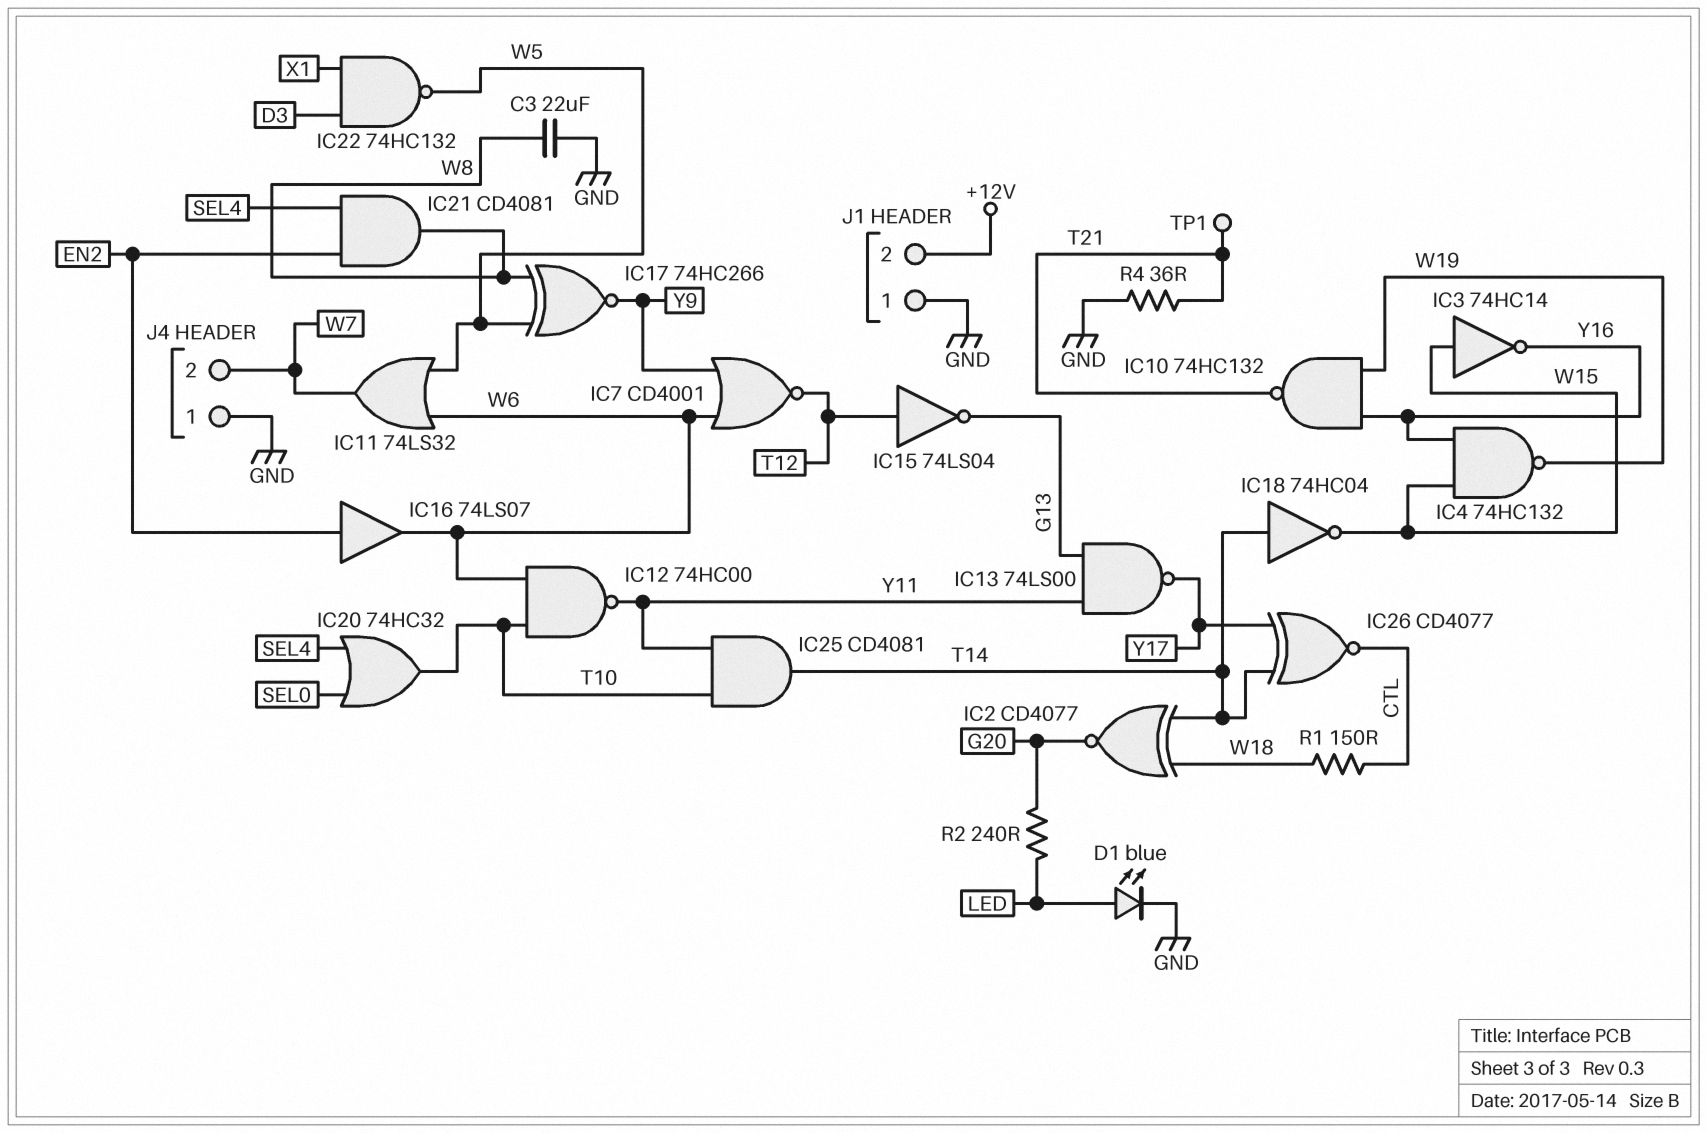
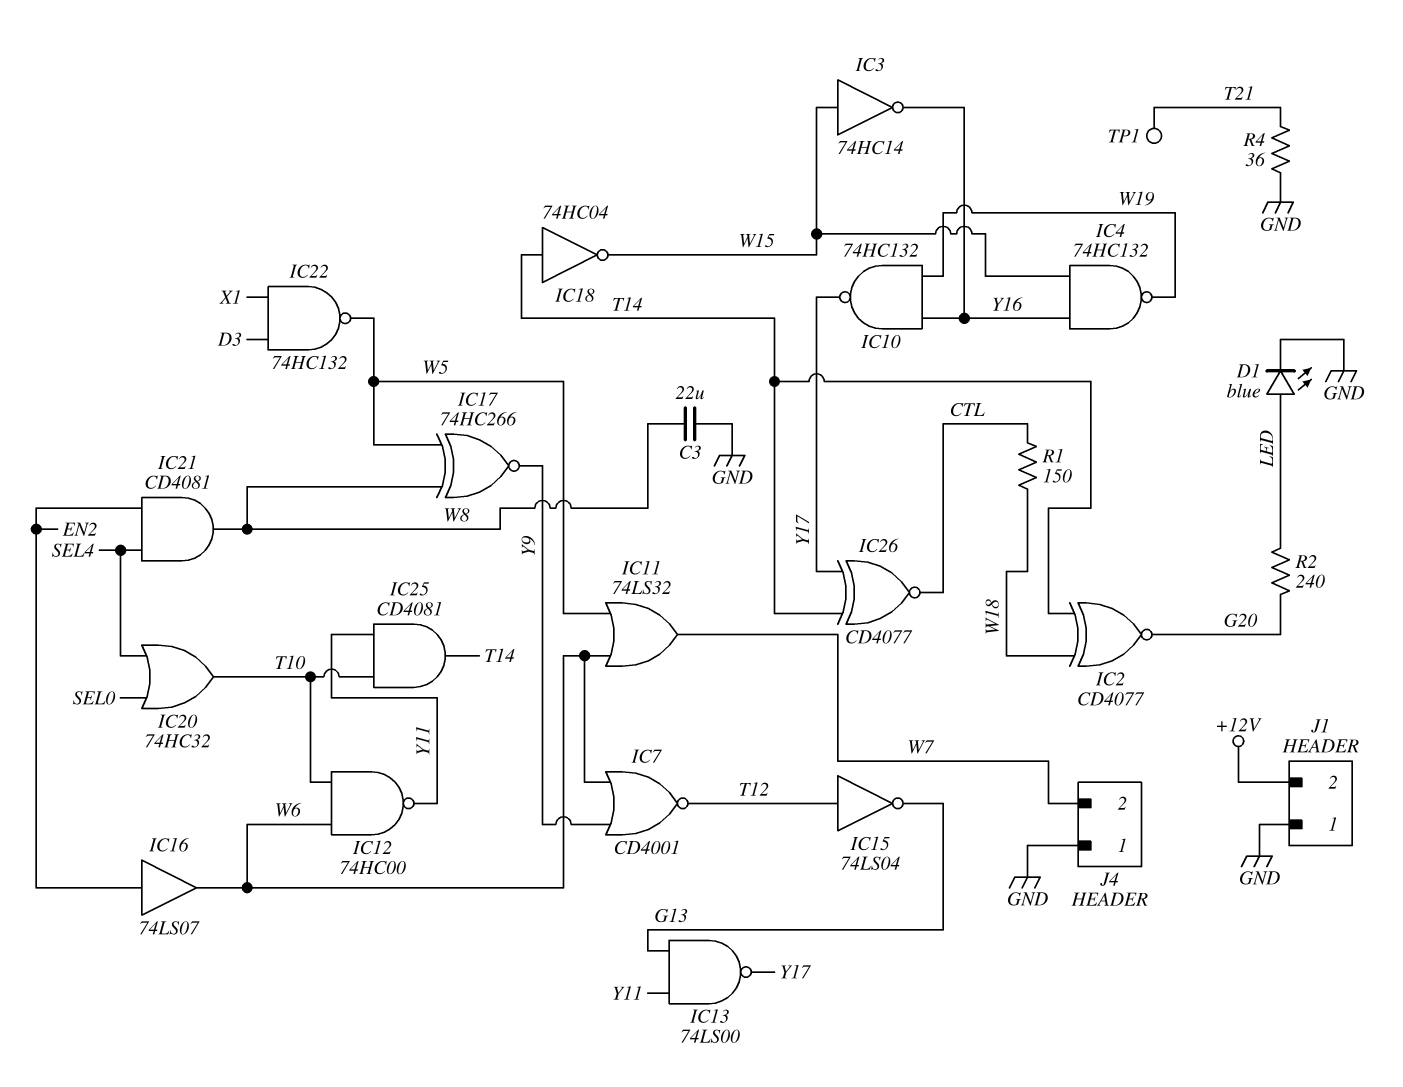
IC10: NAND 74HC132 (in W19, in Y16, out T21) -> NAND 74HC132 (in W19, in Y16, out Y17)

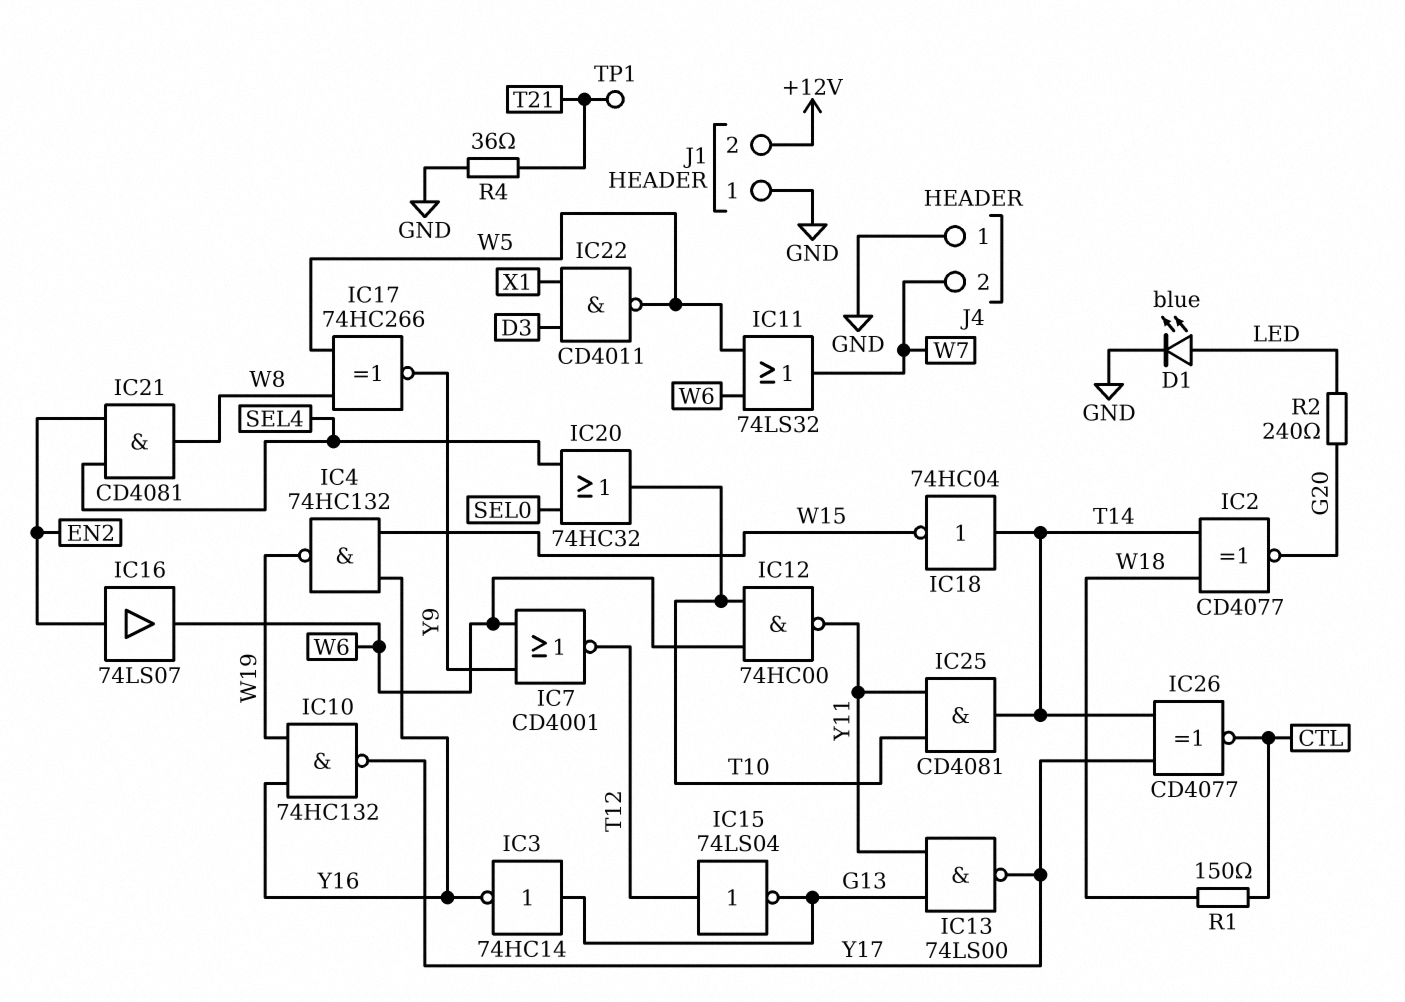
C3: 22uF (GND, W8) -> none
IC3: NOT 74HC14 (in W15, out Y16) -> NOT 74HC14 (in G13, out Y16)
IC22: NAND 74HC132 (in D3, in X1, out W5) -> NAND CD4011 (in D3, in X1, out W5)

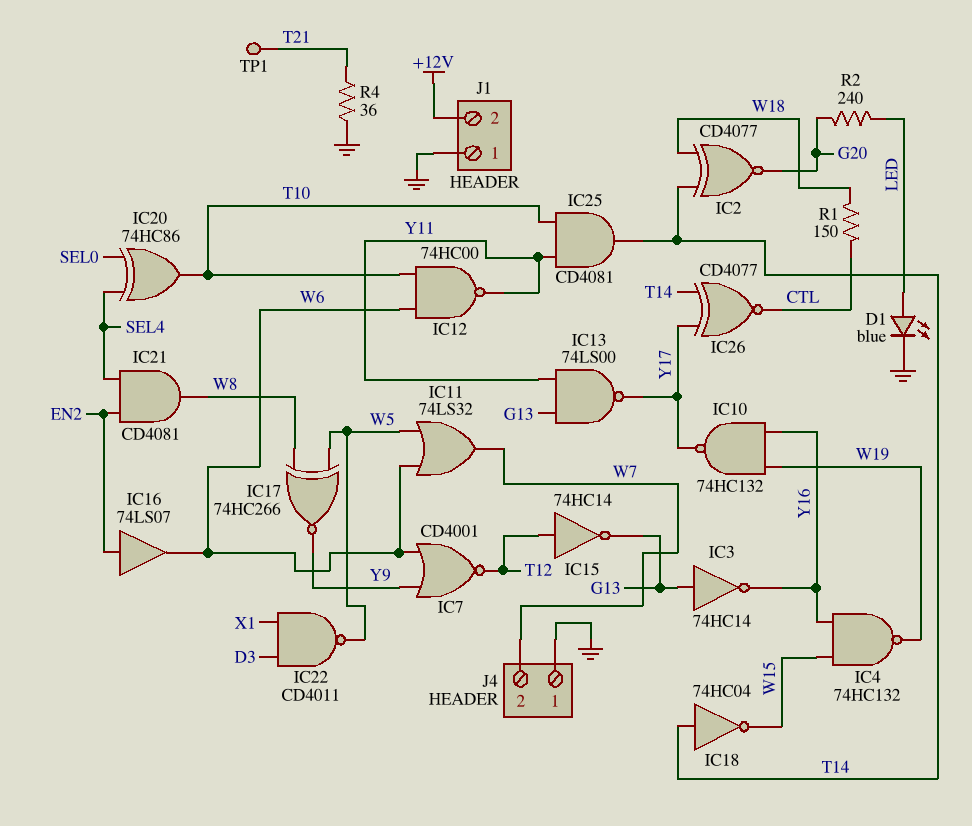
IC15: NOT 74LS04 (in T12, out G13) -> NOT 74HC14 (in T12, out G13)
IC20: OR 74HC32 (in SEL0, in SEL4, out T10) -> XOR 74HC86 (in SEL0, in SEL4, out T10)

